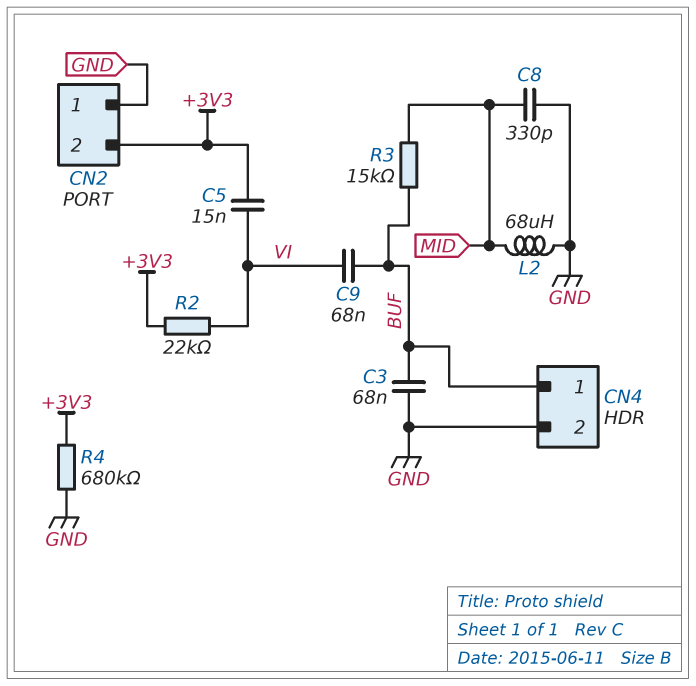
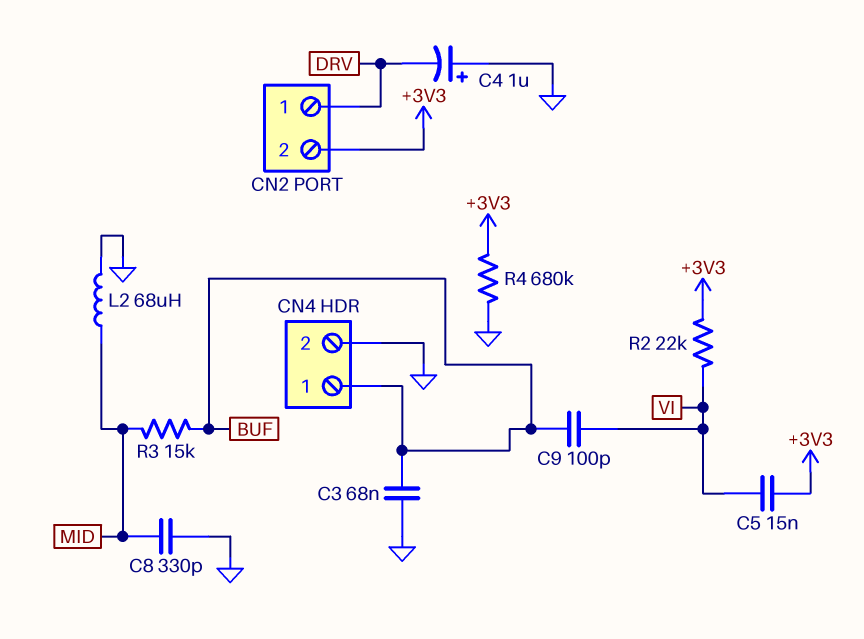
C4: none -> 1uF (plus GND, minus DRV)
C9: 68nF (BUF, VI) -> 100pF (BUF, VI)
CN2 pin 1: GND -> DRV

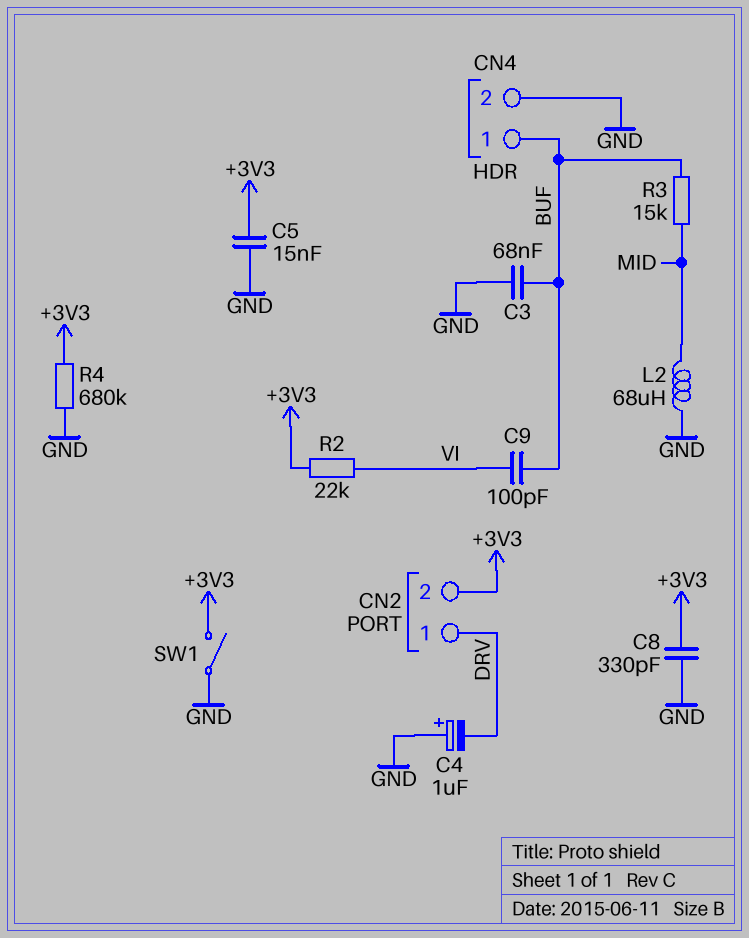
C5: 15nF (+3V3, VI) -> 15nF (+3V3, GND)
C8: 330pF (GND, MID) -> 330pF (+3V3, GND)
SW1: none -> switch (+3V3, GND)

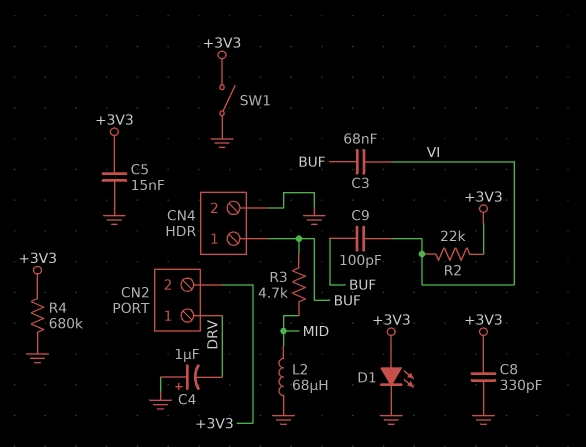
C3: 68nF (BUF, GND) -> 68nF (BUF, VI)
D1: none -> LED (A +3V3, K GND)
R3: 15k (BUF, MID) -> 4.7k (BUF, MID)

